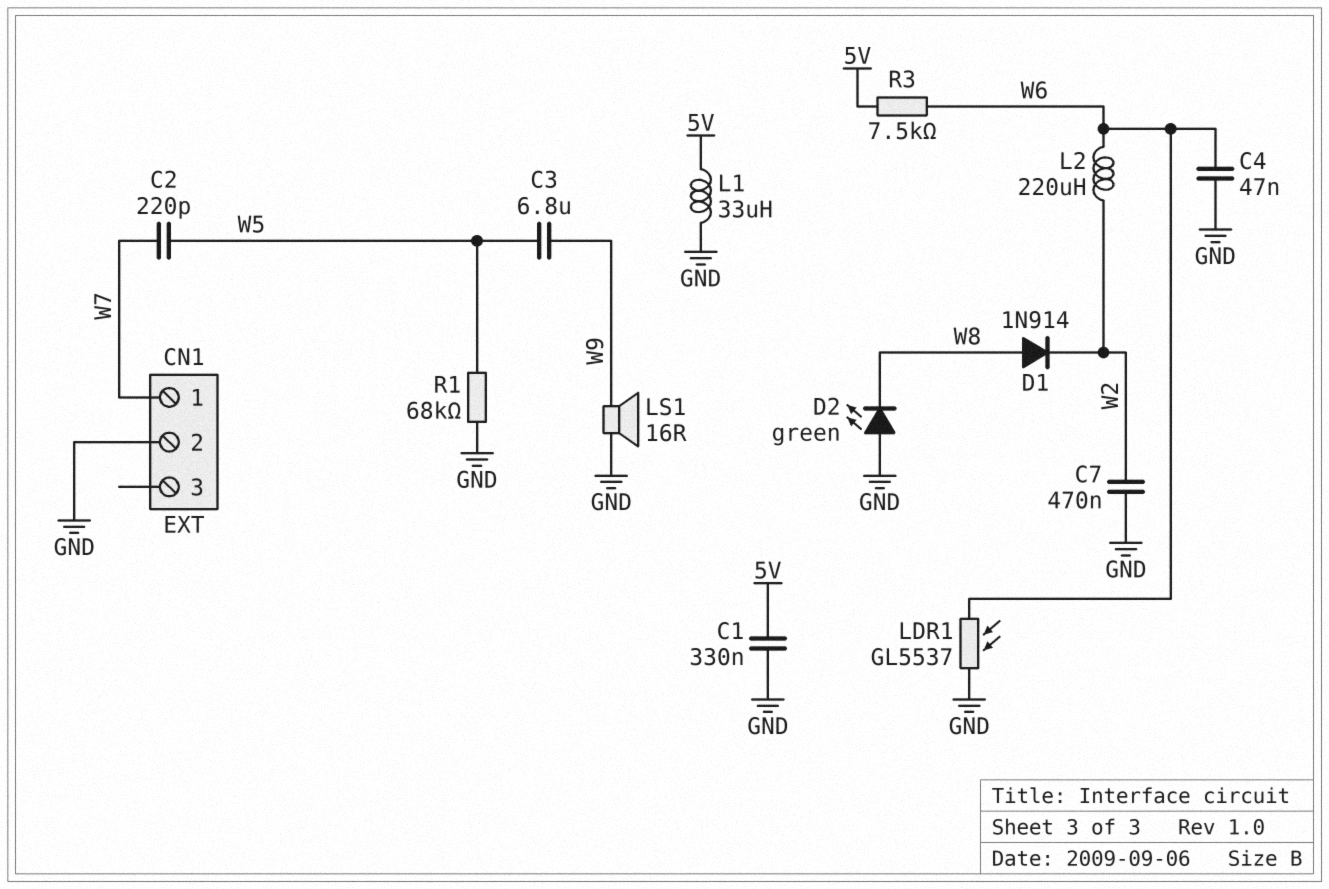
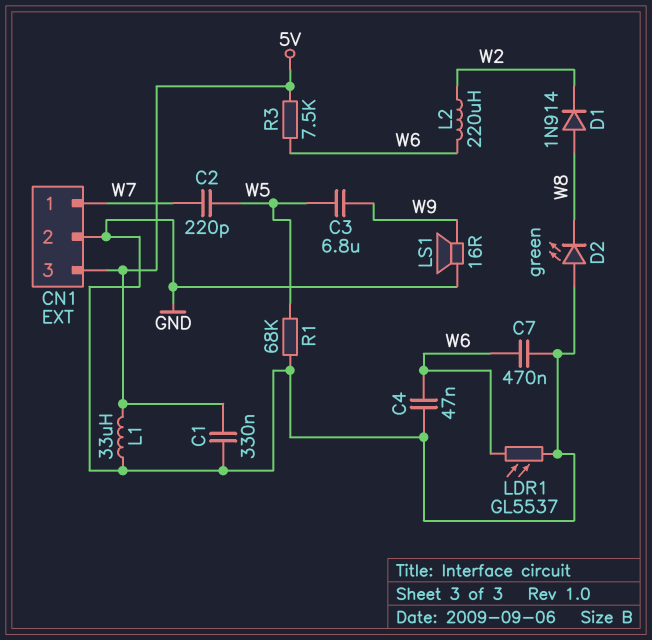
C7: 470nF (GND, W2) -> 470nF (GND, W6)
CN1 pin 3: none -> 5V

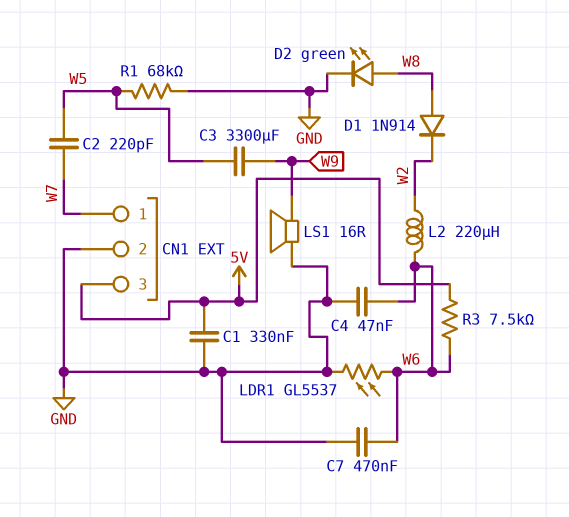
C3: 6.8uF (W5, W9) -> 3300uF (W5, W9)
D2: LED green (A GND, K W8) -> LED green (A W8, K GND)
L1: 33uH (5V, GND) -> none

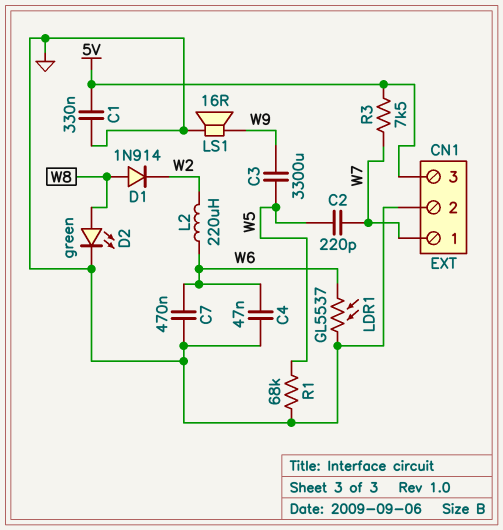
R3: 7.5k (5V, W6) -> 7.5k (5V, W7)

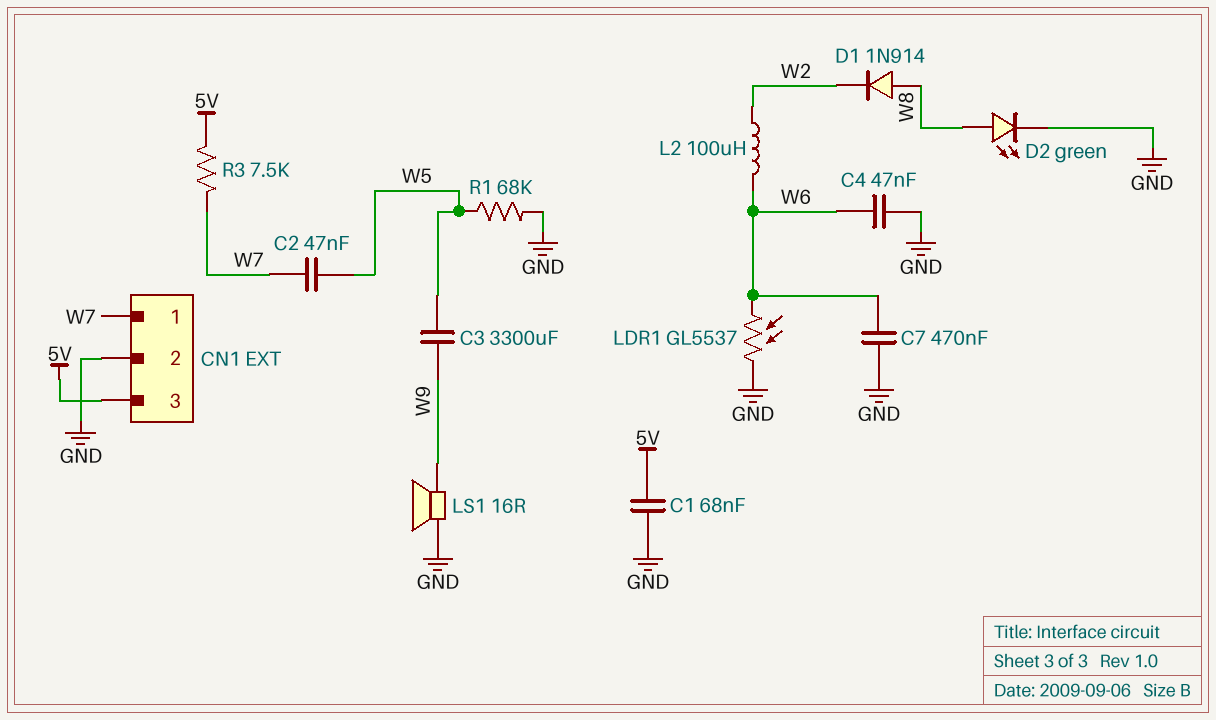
C1: 330nF (5V, GND) -> 68nF (5V, GND)
C2: 220pF (W5, W7) -> 47nF (W5, W7)
L2: 220uH (W2, W6) -> 100uH (W2, W6)

